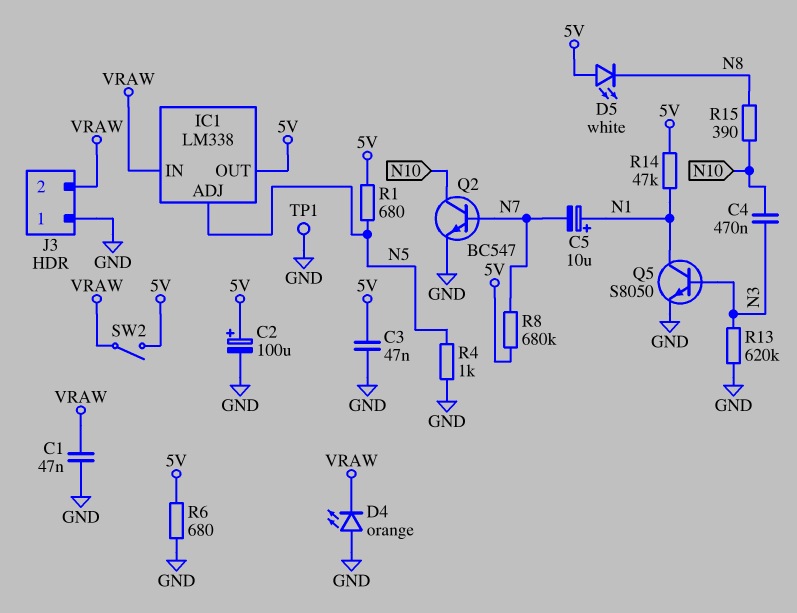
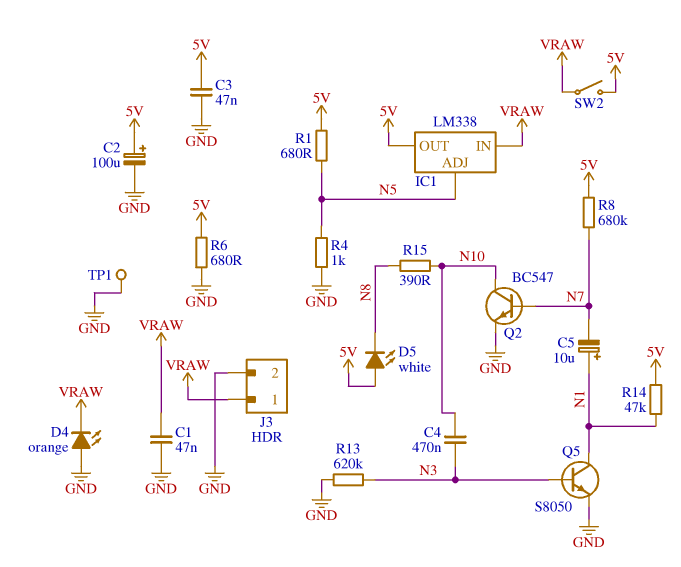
J3 pin 1: GND -> VRAW
J3 pin 2: VRAW -> GND

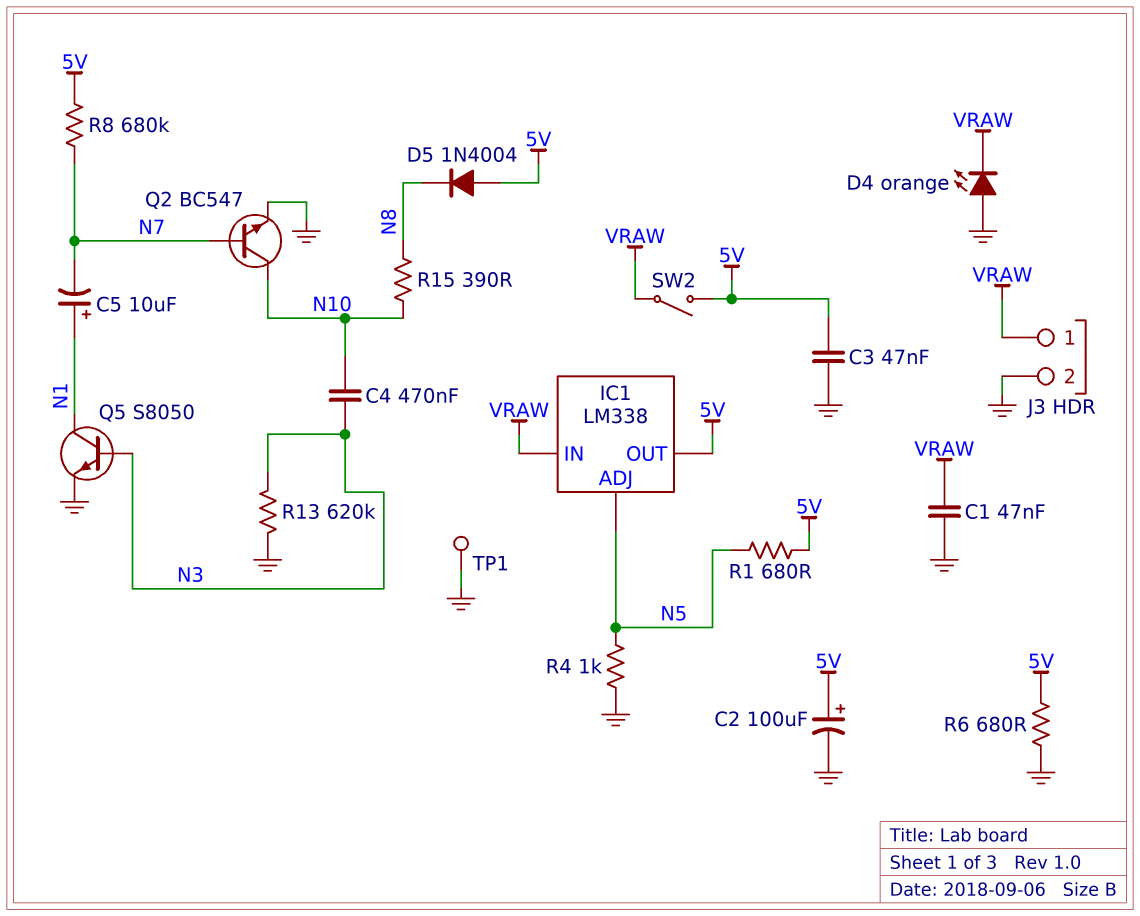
D5: LED white (A 5V, K N8) -> diode 1N4004 (A 5V, K N8)
R14: 47k (5V, N1) -> none

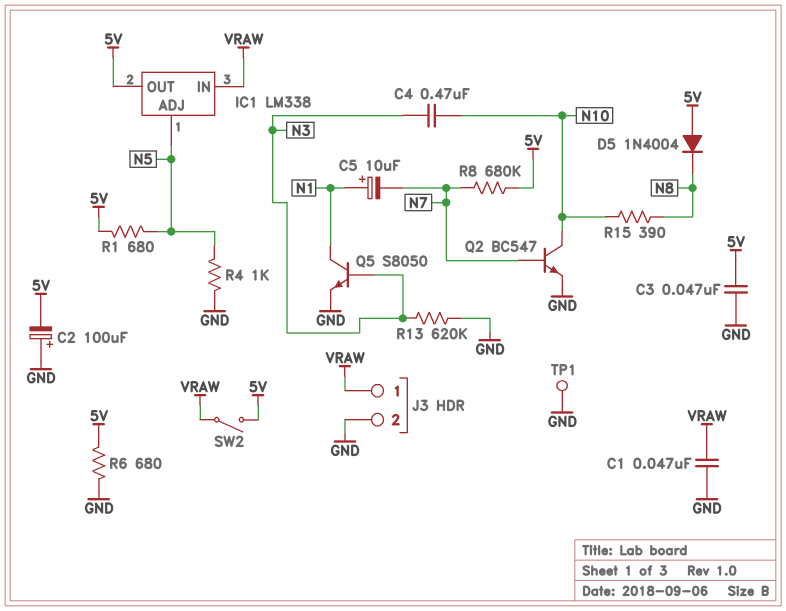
C2: 100uF (plus 5V, minus GND) -> 100uF (plus GND, minus 5V)
D4: LED orange (A GND, K VRAW) -> none

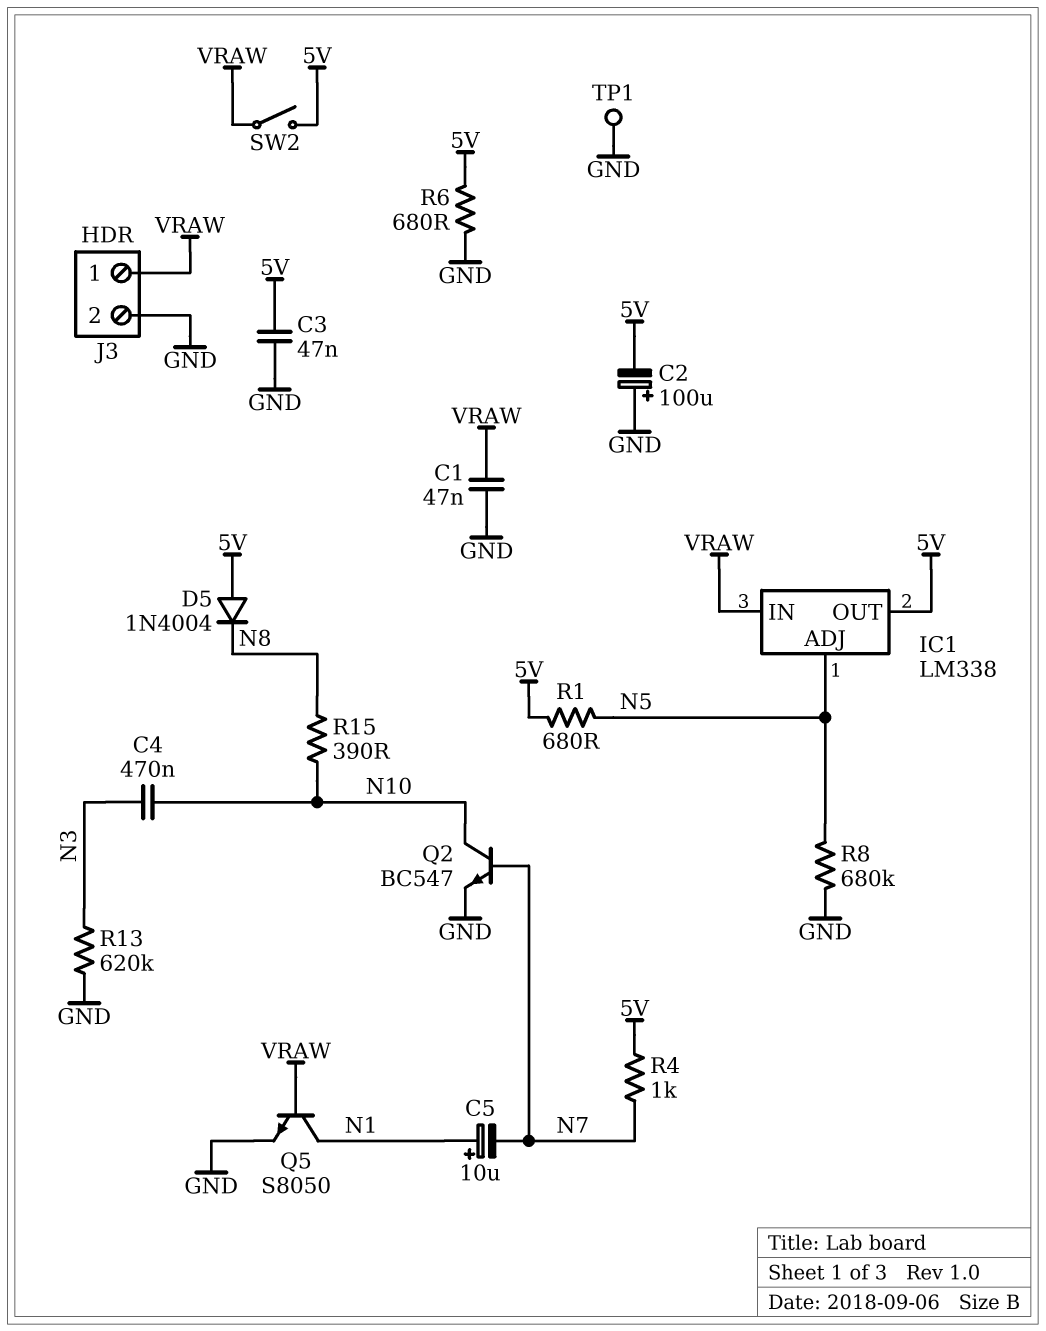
Q5: NPN S8050 (B N3, C N1, E GND) -> NPN S8050 (B VRAW, C N1, E GND)
R4: 1k (GND, N5) -> 1k (5V, N7)
R8: 680k (5V, N7) -> 680k (GND, N5)

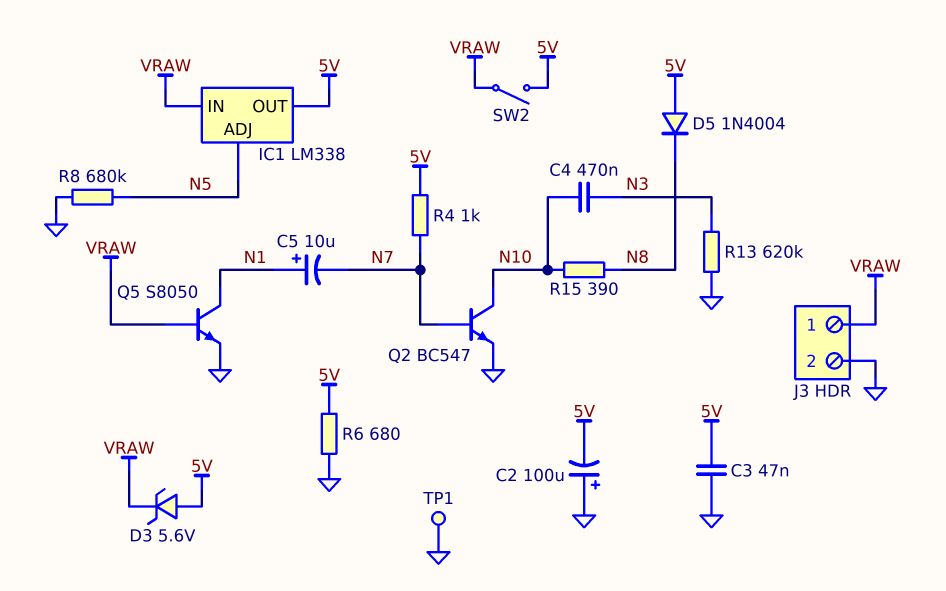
C1: 47nF (GND, VRAW) -> none
D3: none -> zener 5.6V (A 5V, K VRAW)
R1: 680 (5V, N5) -> none

